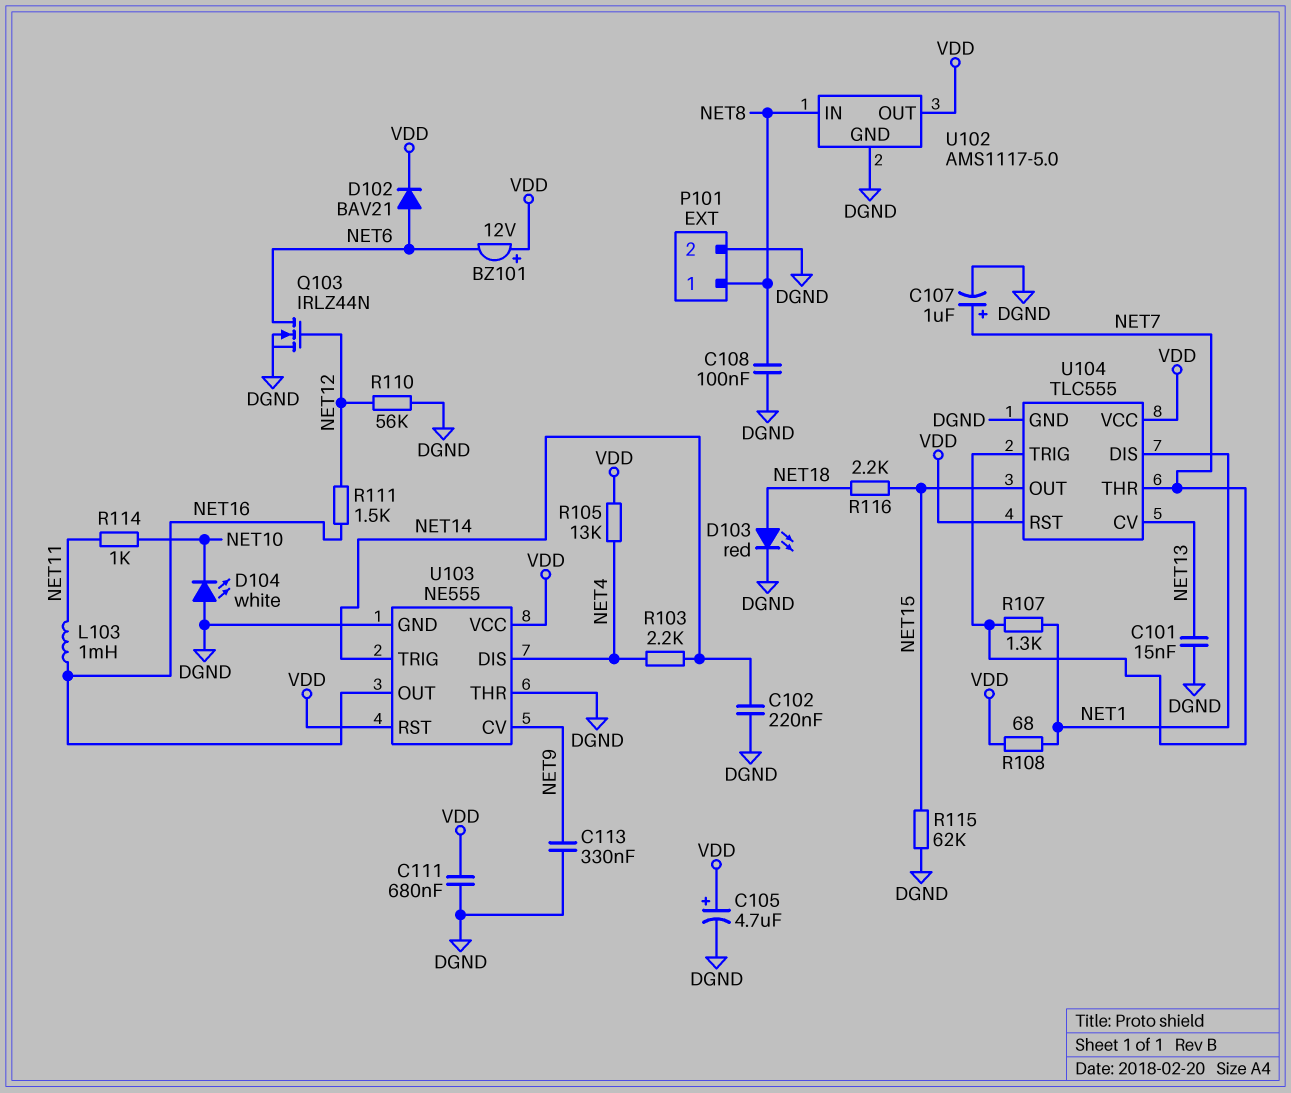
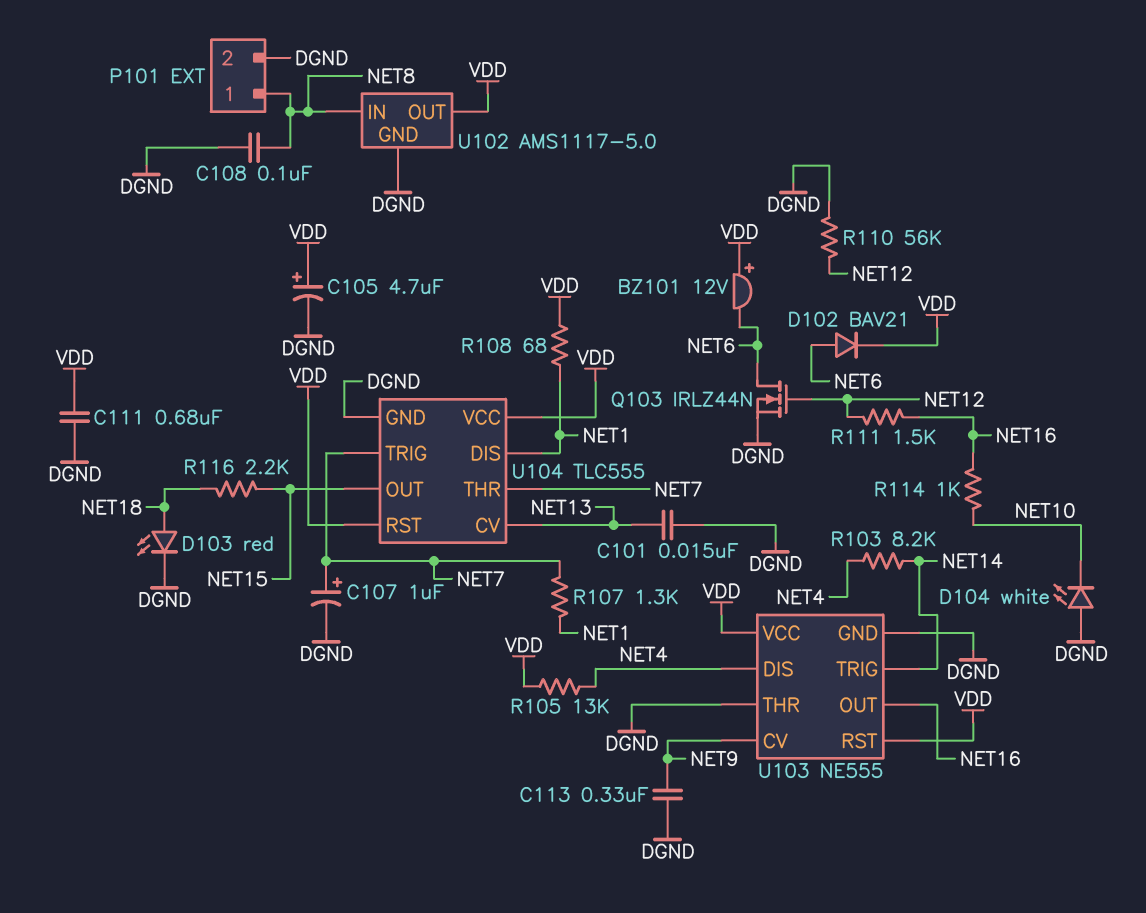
C102: 220nF (DGND, NET14) -> none
L103: 1mH (NET11, NET16) -> none
R103: 2.2k (NET4, NET14) -> 8.2k (NET4, NET14)
R114: 1k (NET10, NET11) -> 1k (NET10, NET16)
R115: 62k (DGND, NET15) -> none

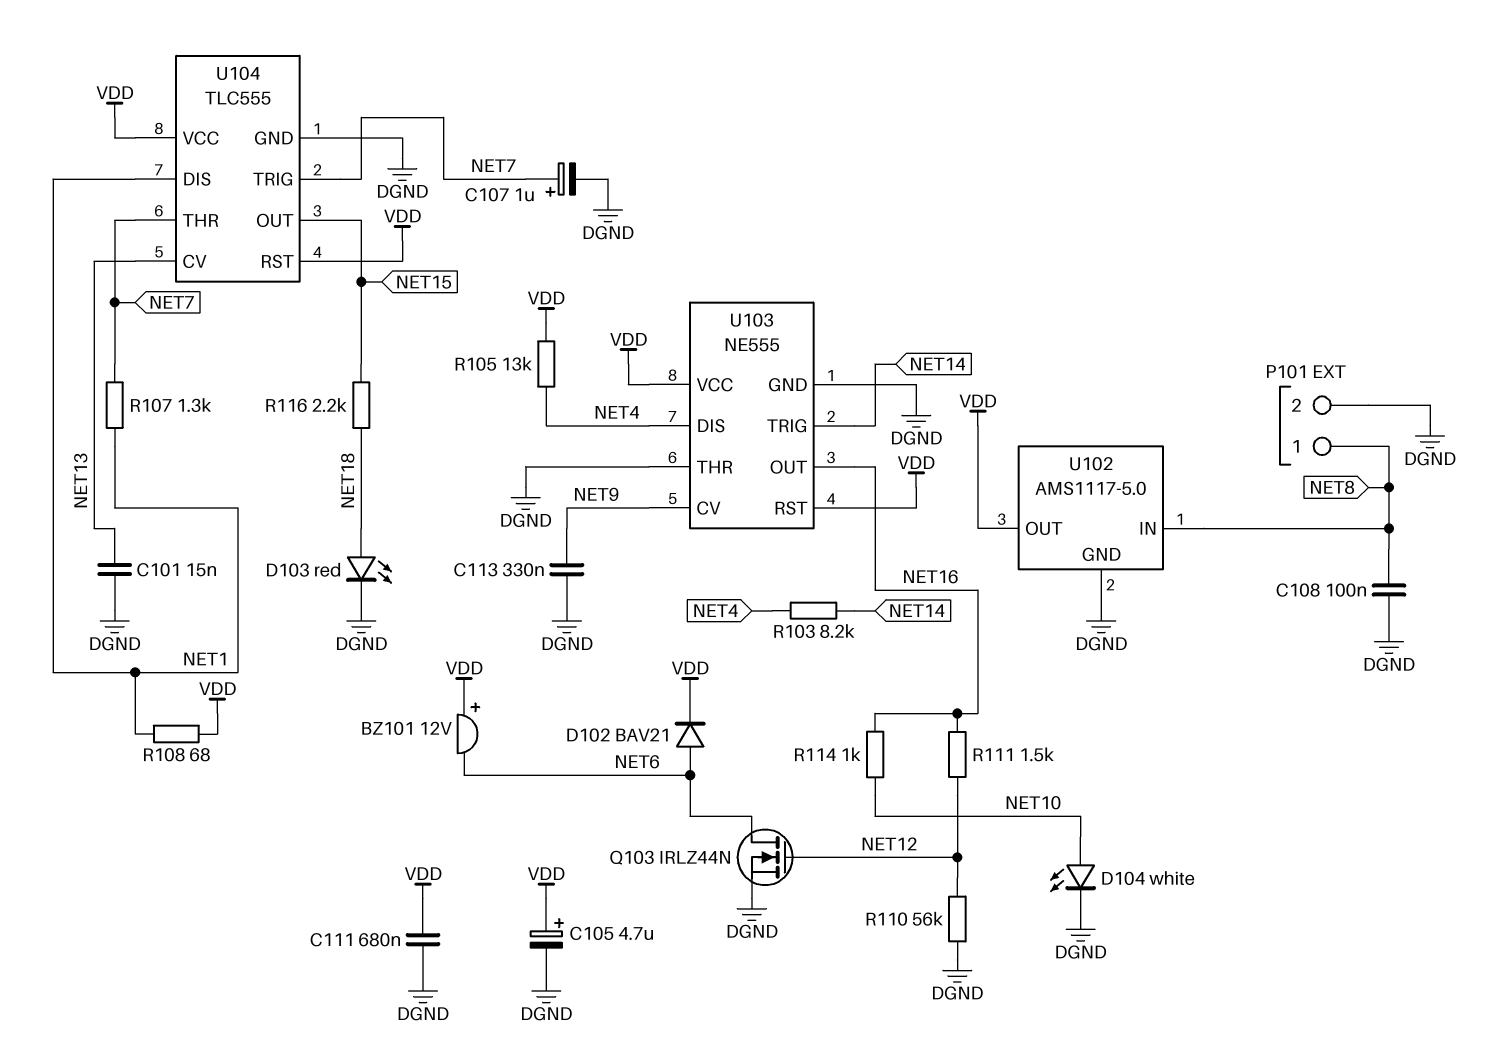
D104: LED white (A DGND, K NET10) -> LED white (A NET10, K DGND)

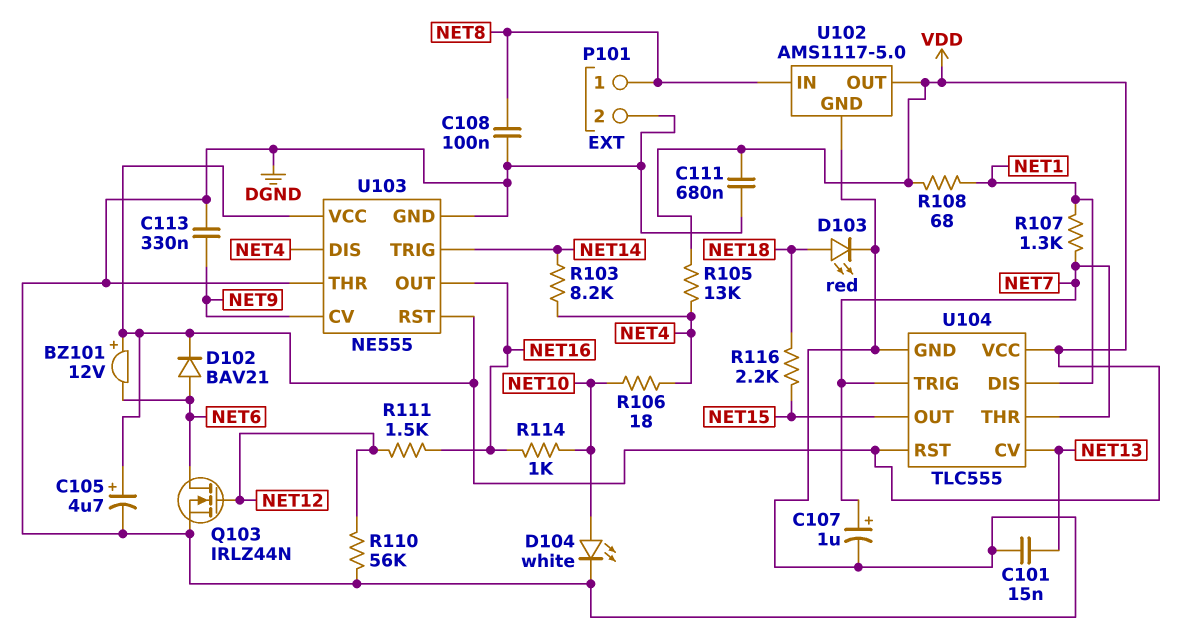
R106: none -> 18 (NET4, NET10)

